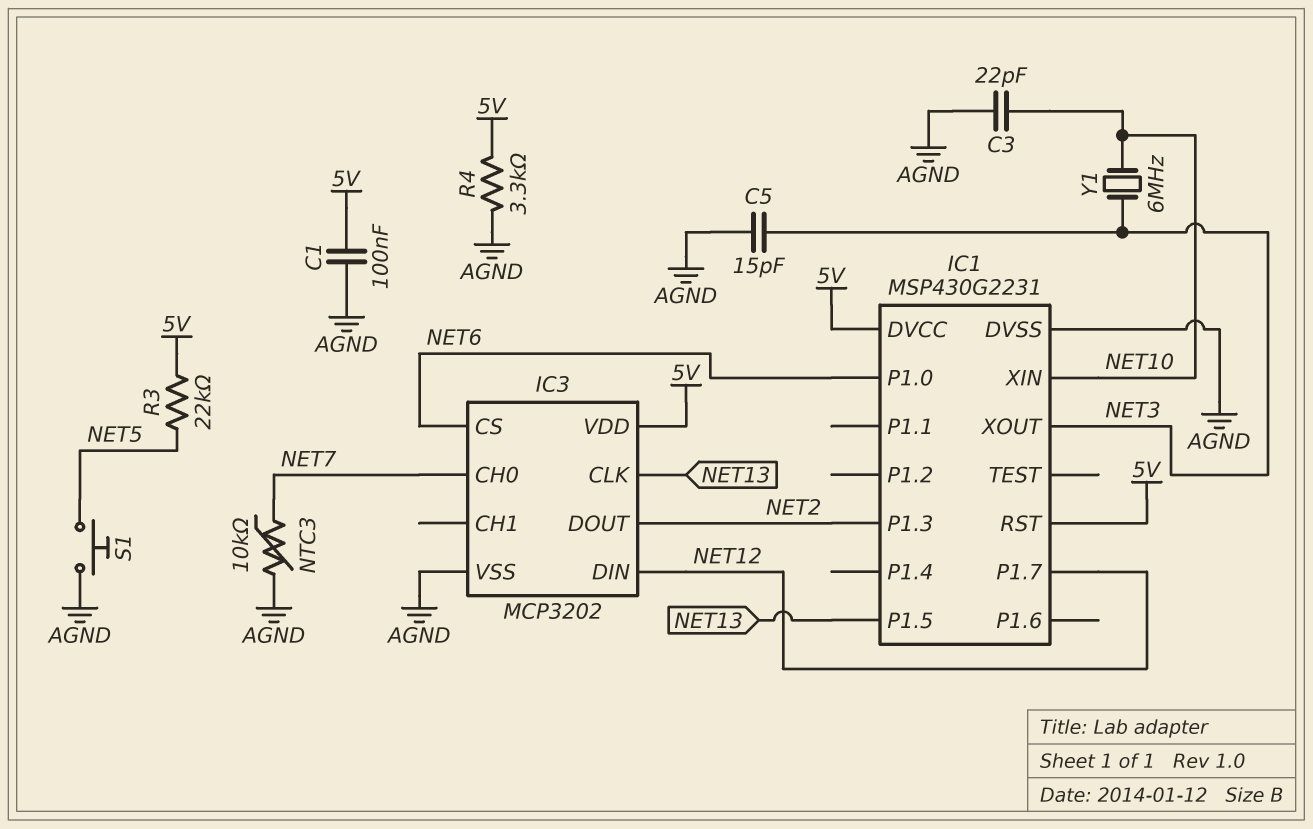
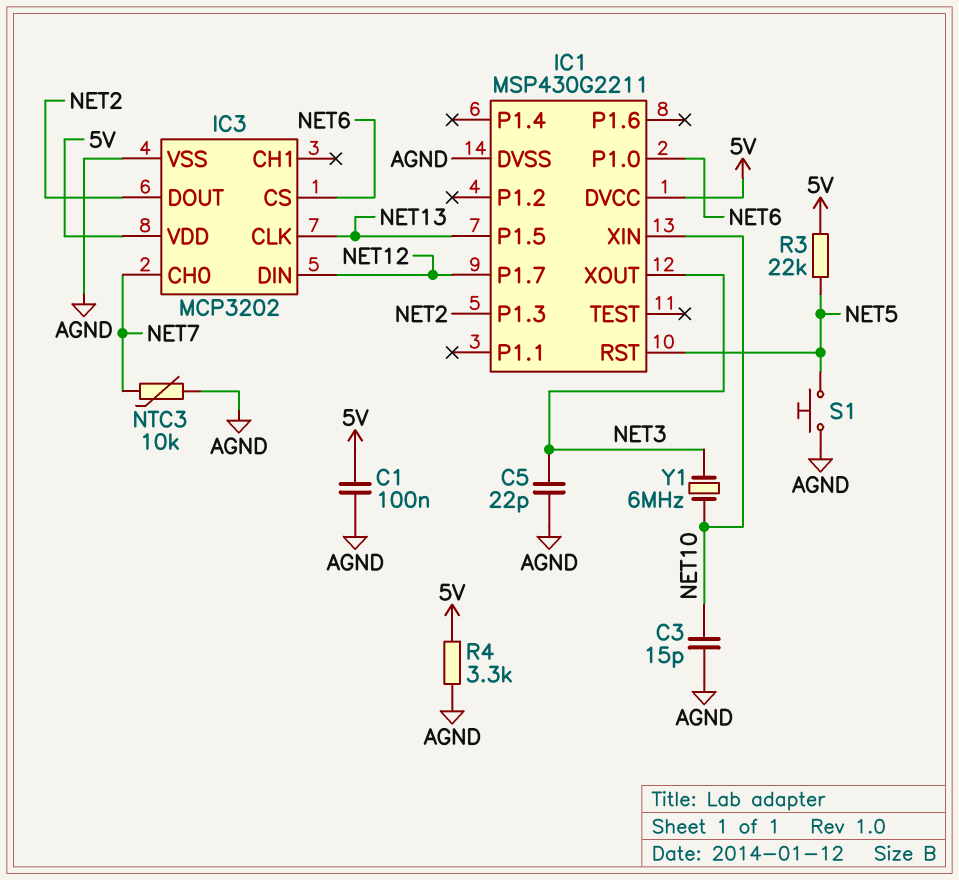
C3: 22pF (AGND, NET10) -> 15pF (AGND, NET10)
C5: 15pF (AGND, NET3) -> 22pF (AGND, NET3)
IC1: MSP430G2231 -> MSP430G2211
IC1 pin RST: 5V -> NET5

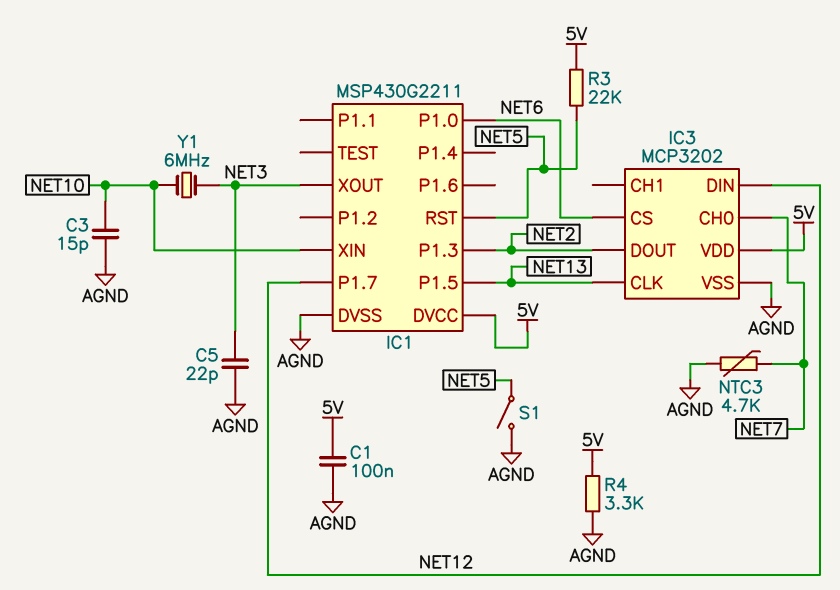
NTC3: 10k (AGND, NET7) -> 4.7k (AGND, NET7)
S1: button (AGND, NET5) -> switch (AGND, NET5)

